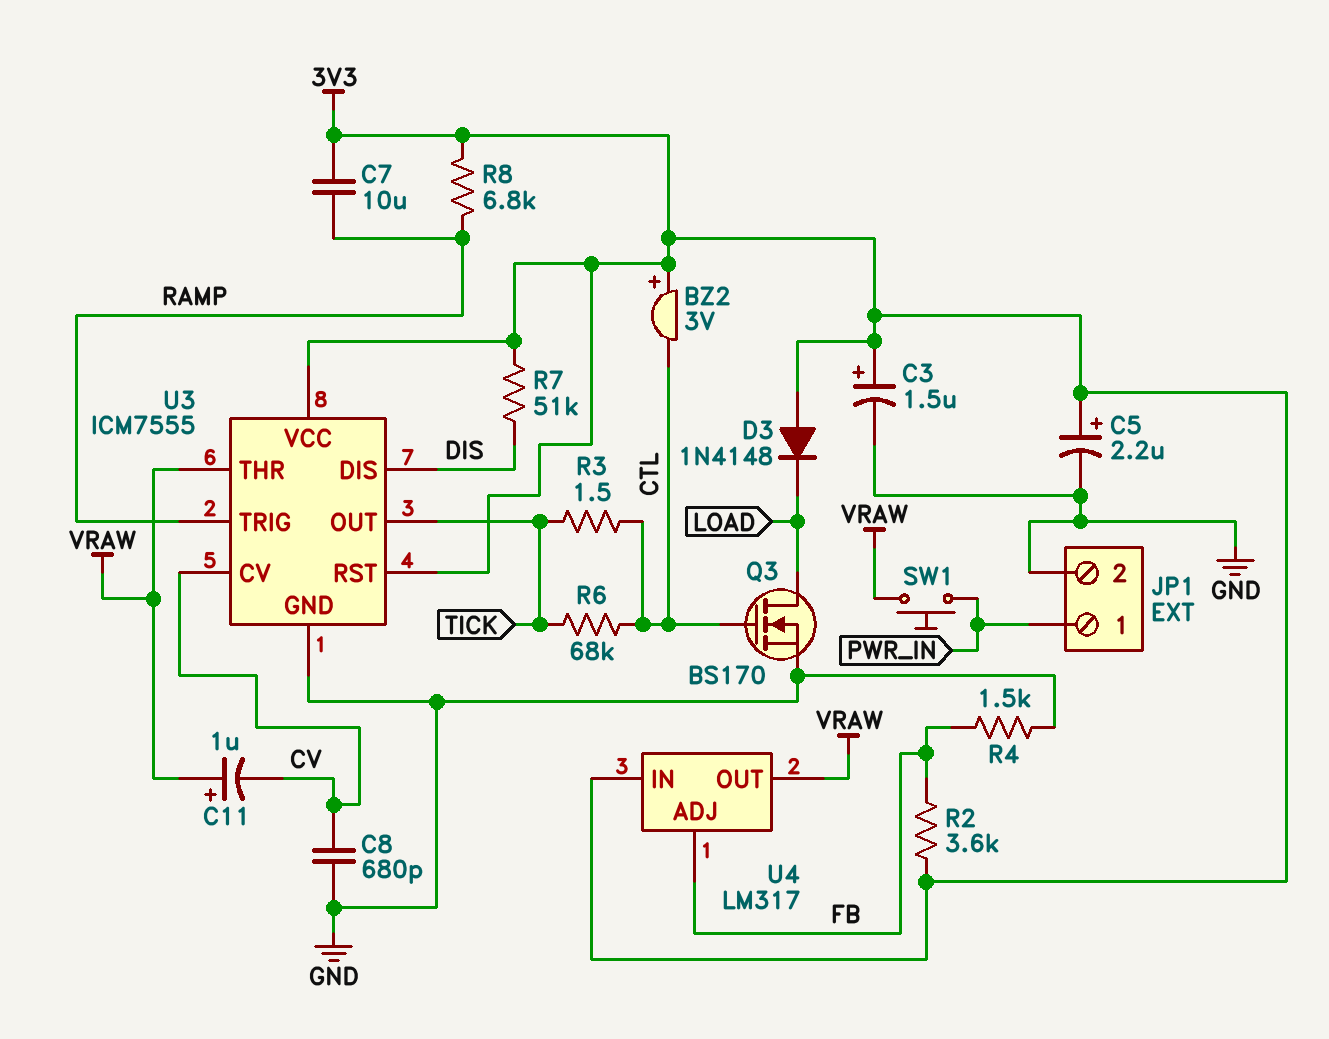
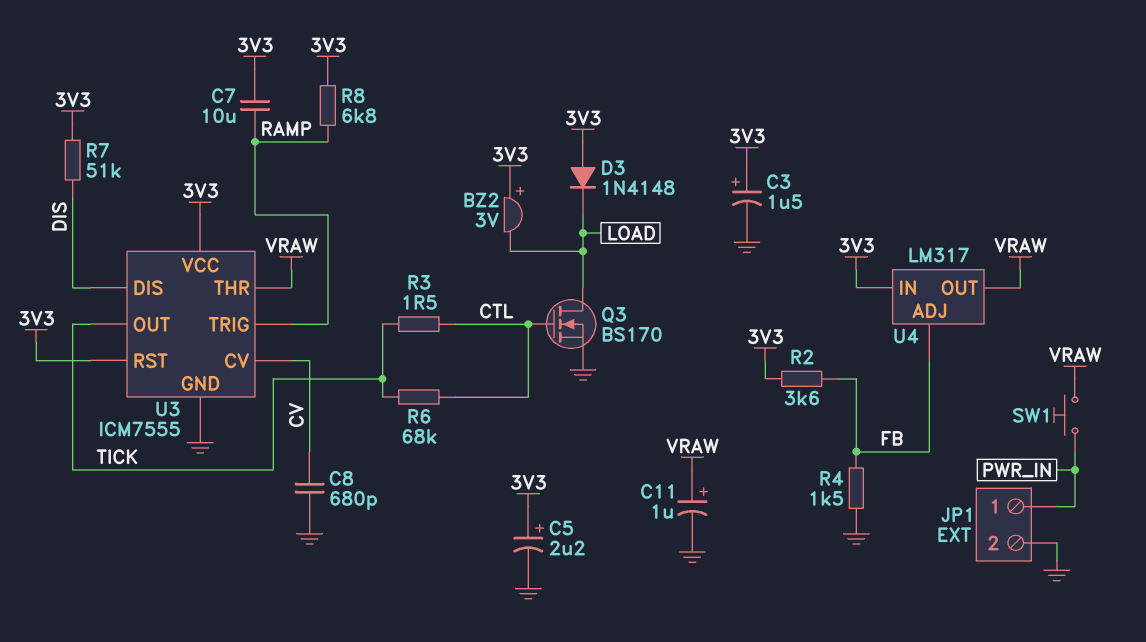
BZ2: buzzer 3V (plus 3V3, minus CTL) -> buzzer 3V (plus 3V3, minus LOAD)
C11: 1uF (plus VRAW, minus CV) -> 1uF (plus VRAW, minus GND)

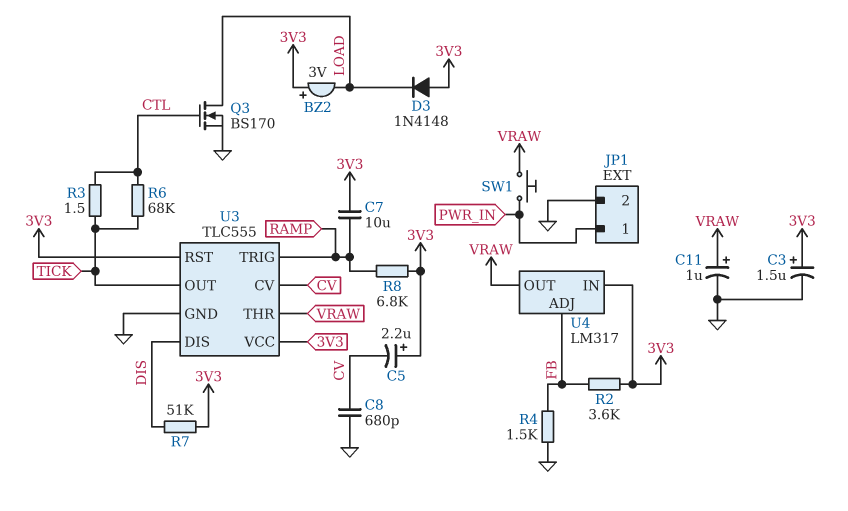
C5: 2.2uF (plus 3V3, minus GND) -> 2.2uF (plus 3V3, minus CV)
U3: ICM7555 -> TLC555

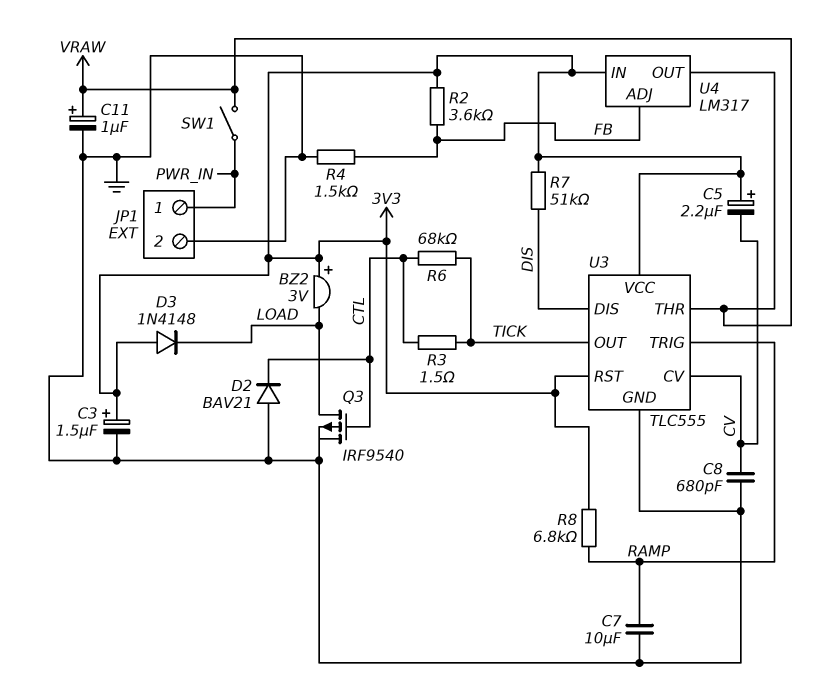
C7: 10uF (3V3, RAMP) -> 10uF (GND, RAMP)
D2: none -> diode BAV21 (A GND, K CTL)
Q3: NMOS BS170 (G CTL, D LOAD, S GND) -> PMOS IRF9540 (G CTL, D LOAD, S GND)
SW1: button (PWR_IN, VRAW) -> switch (PWR_IN, VRAW)

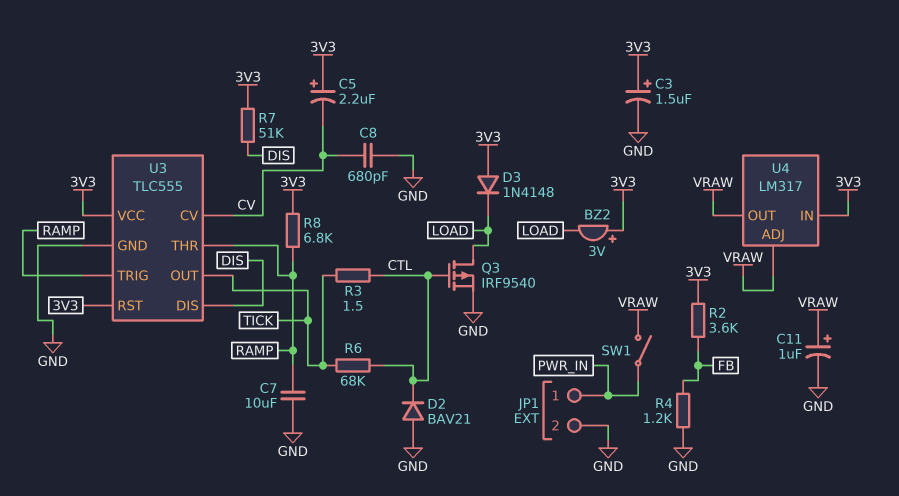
R4: 1.5k (FB, GND) -> 1.2k (FB, GND)
U3 pin THR: VRAW -> RAMP
U4 pin ADJ: FB -> VRAW

